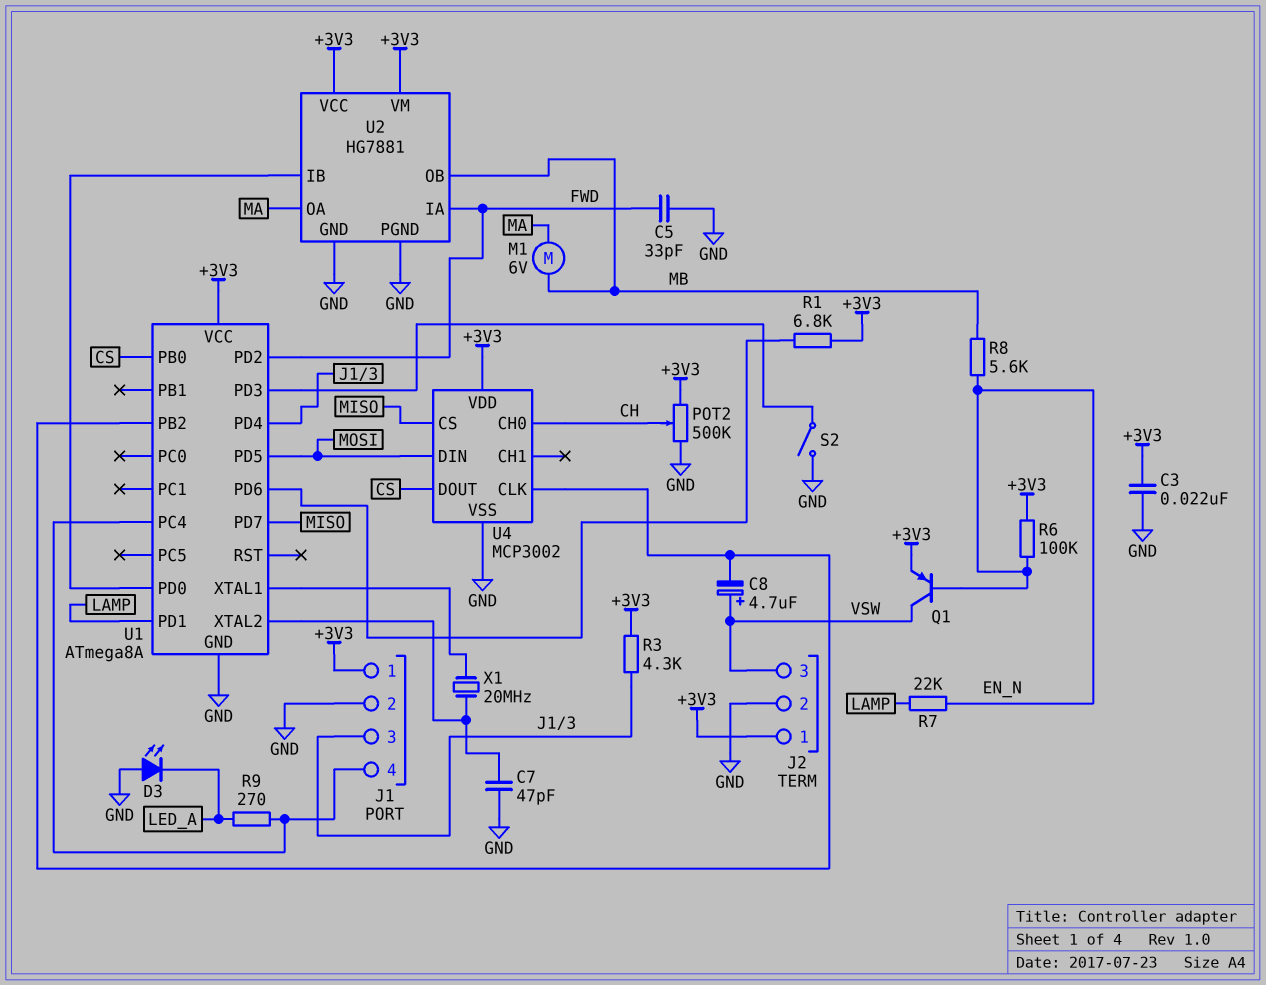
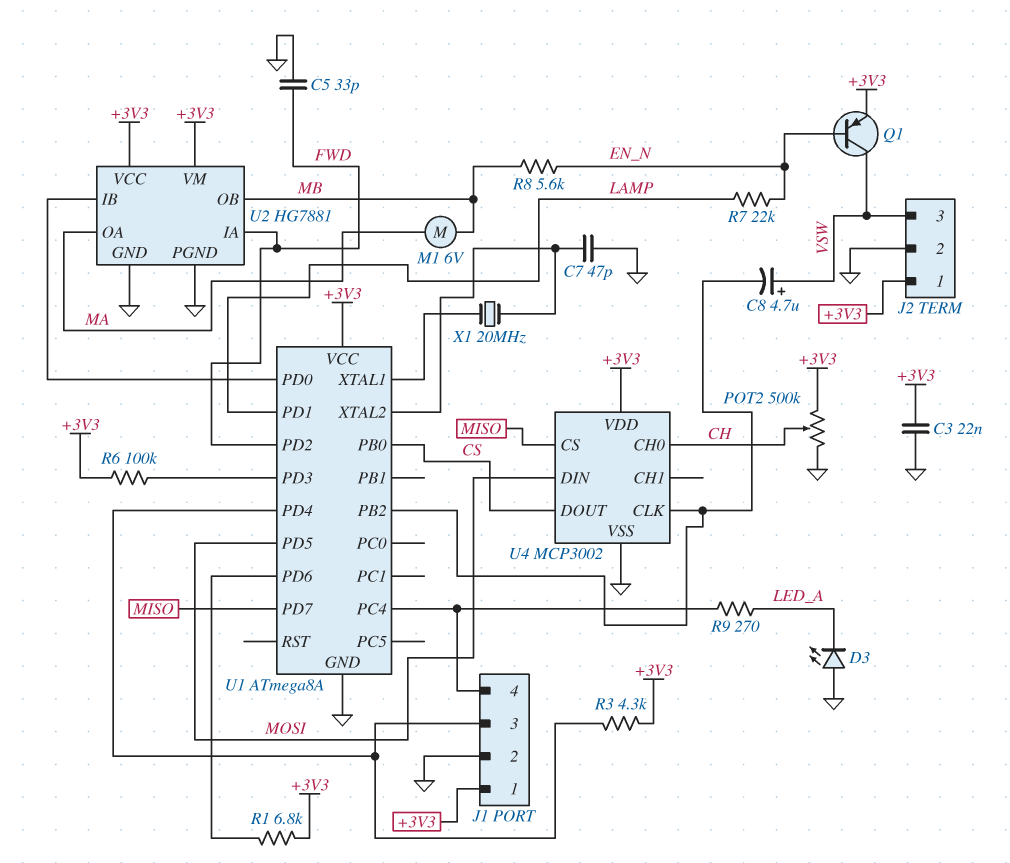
R6: 100k (+3V3, EN_N) -> 100k (+3V3, U1/PD3)
S2: switch (GND, U1/PD3) -> none

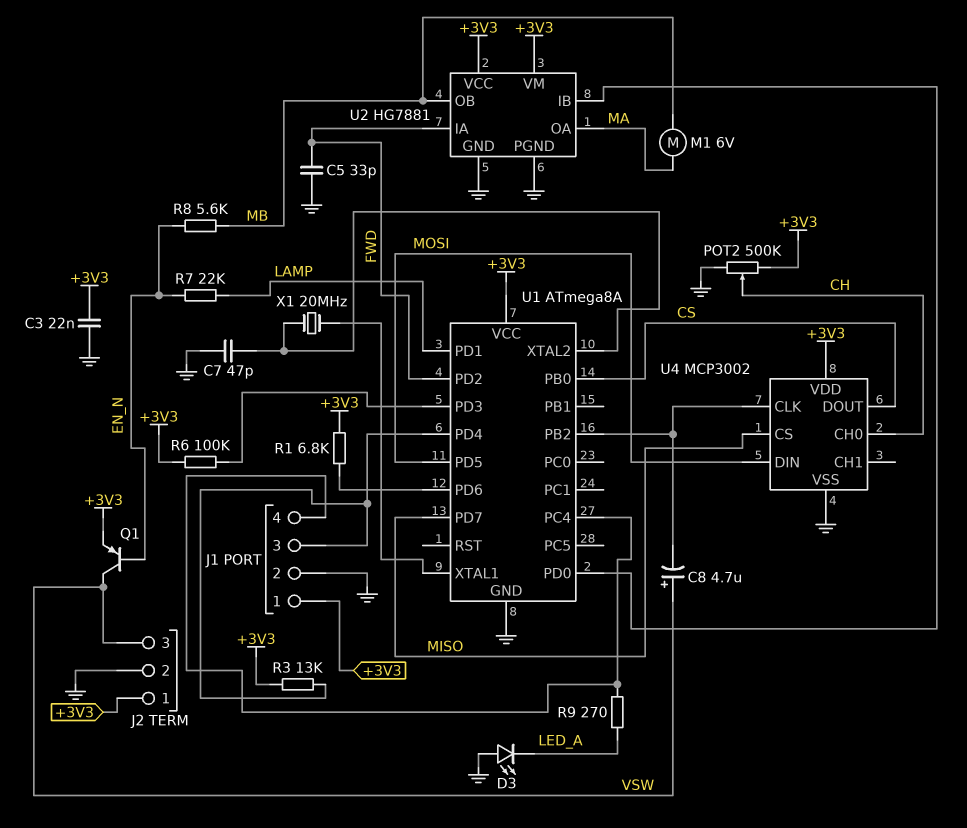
R3: 4.3k (+3V3, J1/3) -> 13k (+3V3, J1/3)

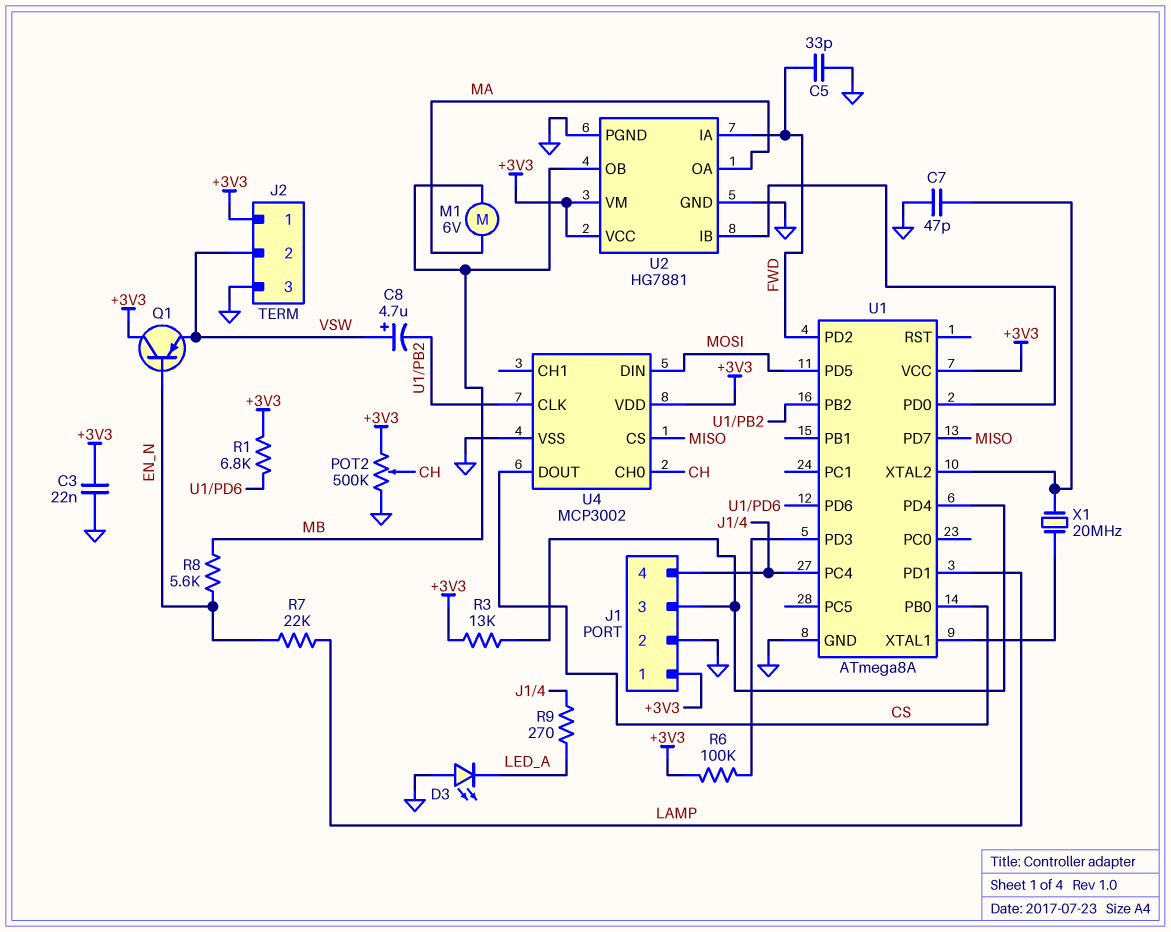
J2 pin 2: GND -> VSW
J2 pin 3: VSW -> GND
Q1: PNP (B EN_N, C VSW, E +3V3) -> PNP (B EN_N, C +3V3, E VSW)

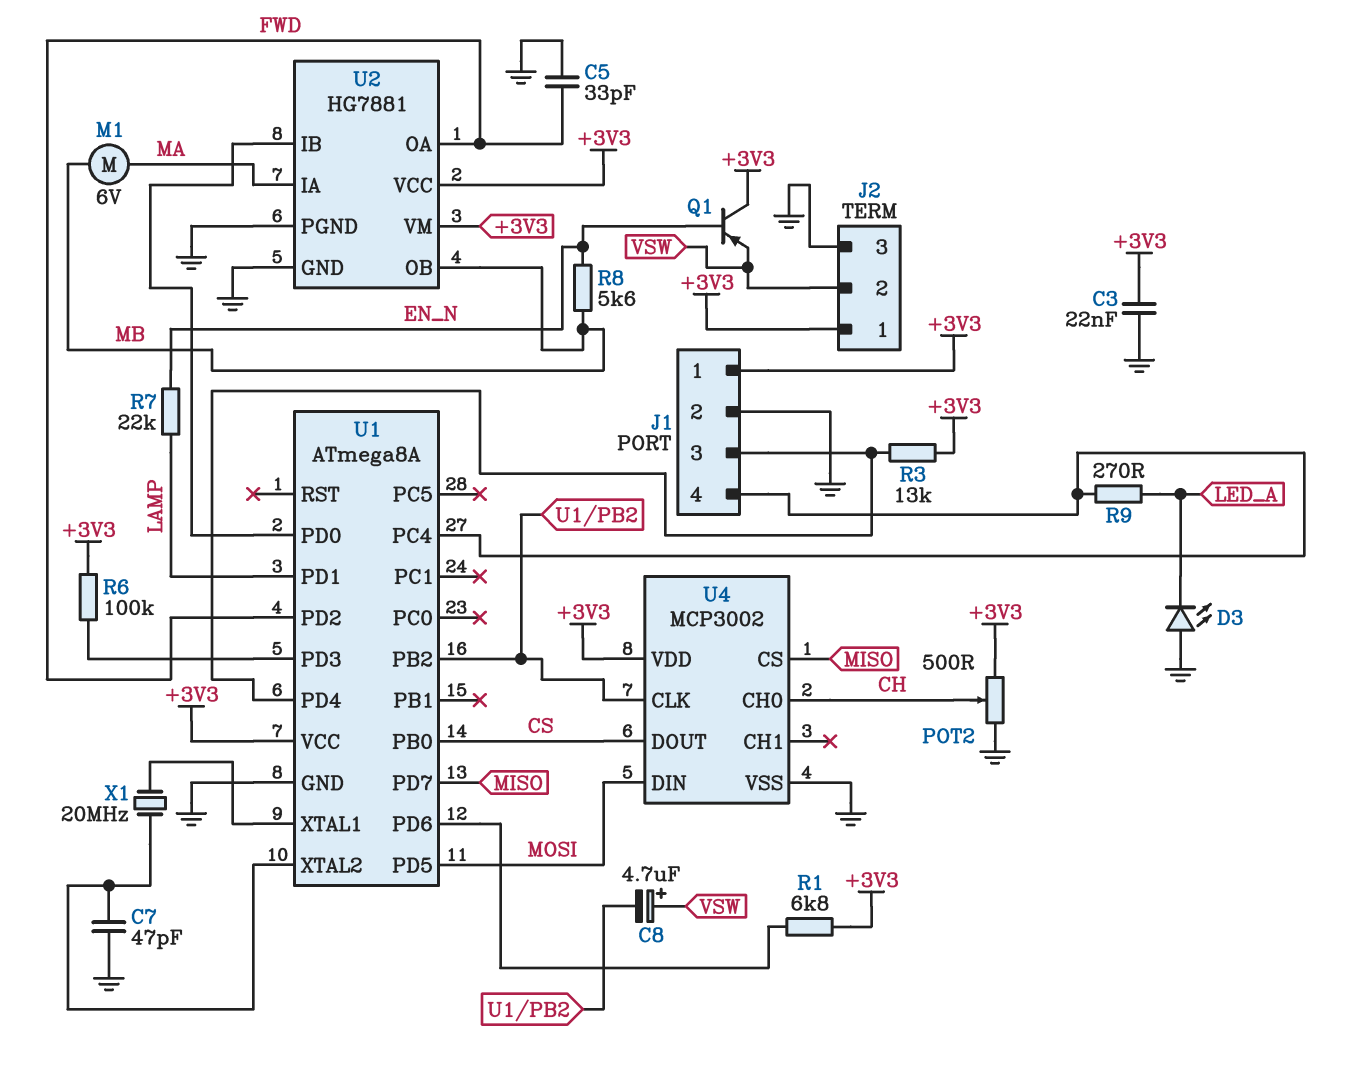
POT2: 500k (+3V3, GND, wiper CH) -> 500 (+3V3, GND, wiper CH)
U2 pin IA: FWD -> MA
U2 pin OA: MA -> FWD

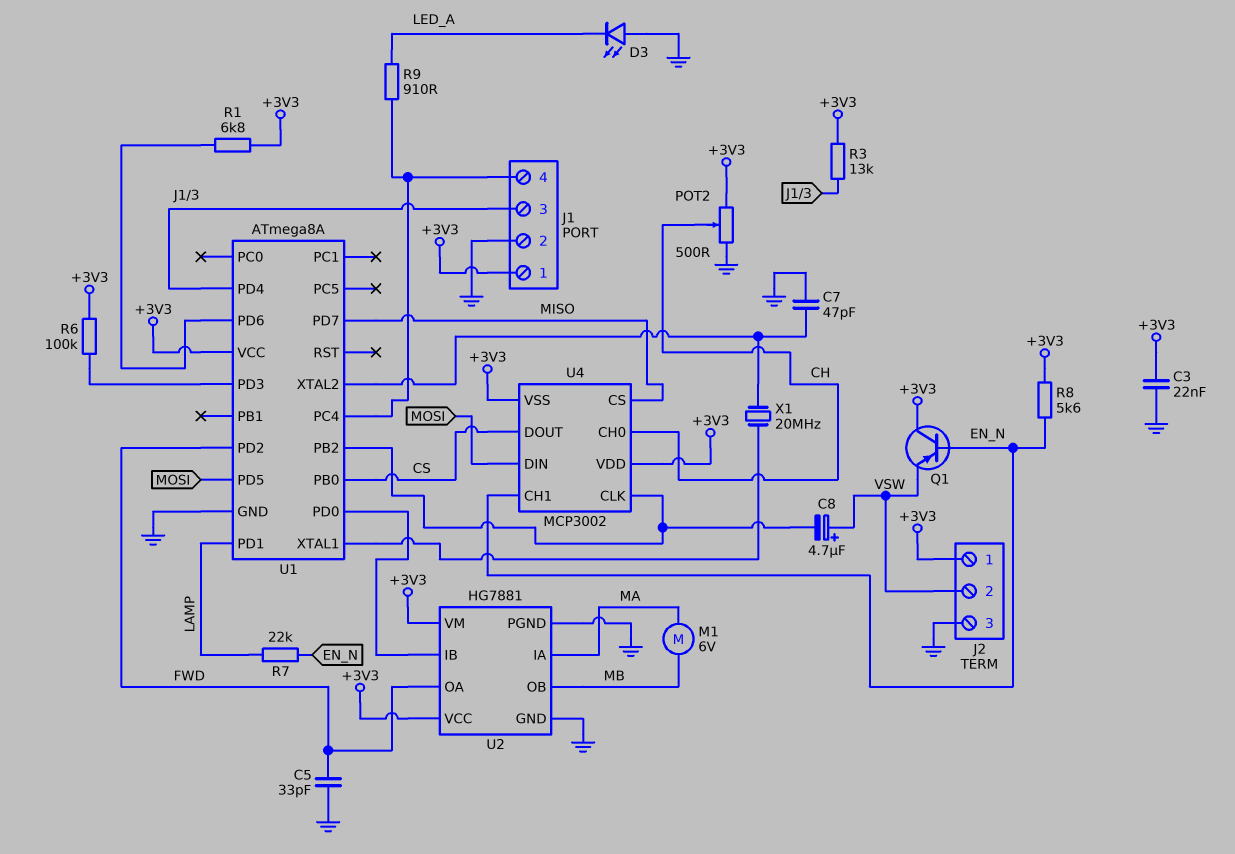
R8: 5.6k (EN_N, MB) -> 5.6k (+3V3, EN_N)
R9: 270 (J1/4, LED_A) -> 910 (J1/4, LED_A)
U4 pin CH1: none -> EN_N
U4 pin VSS: GND -> +3V3

